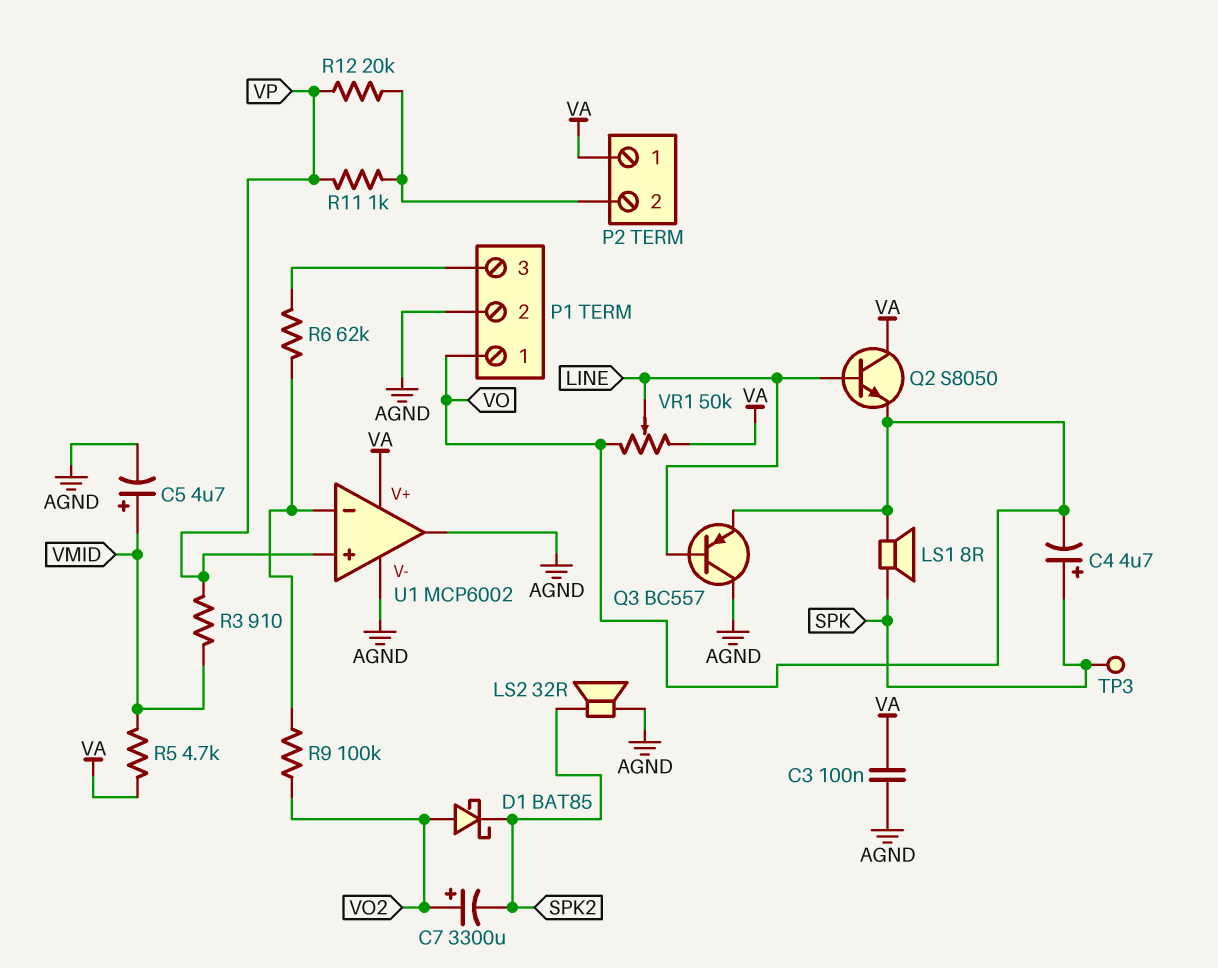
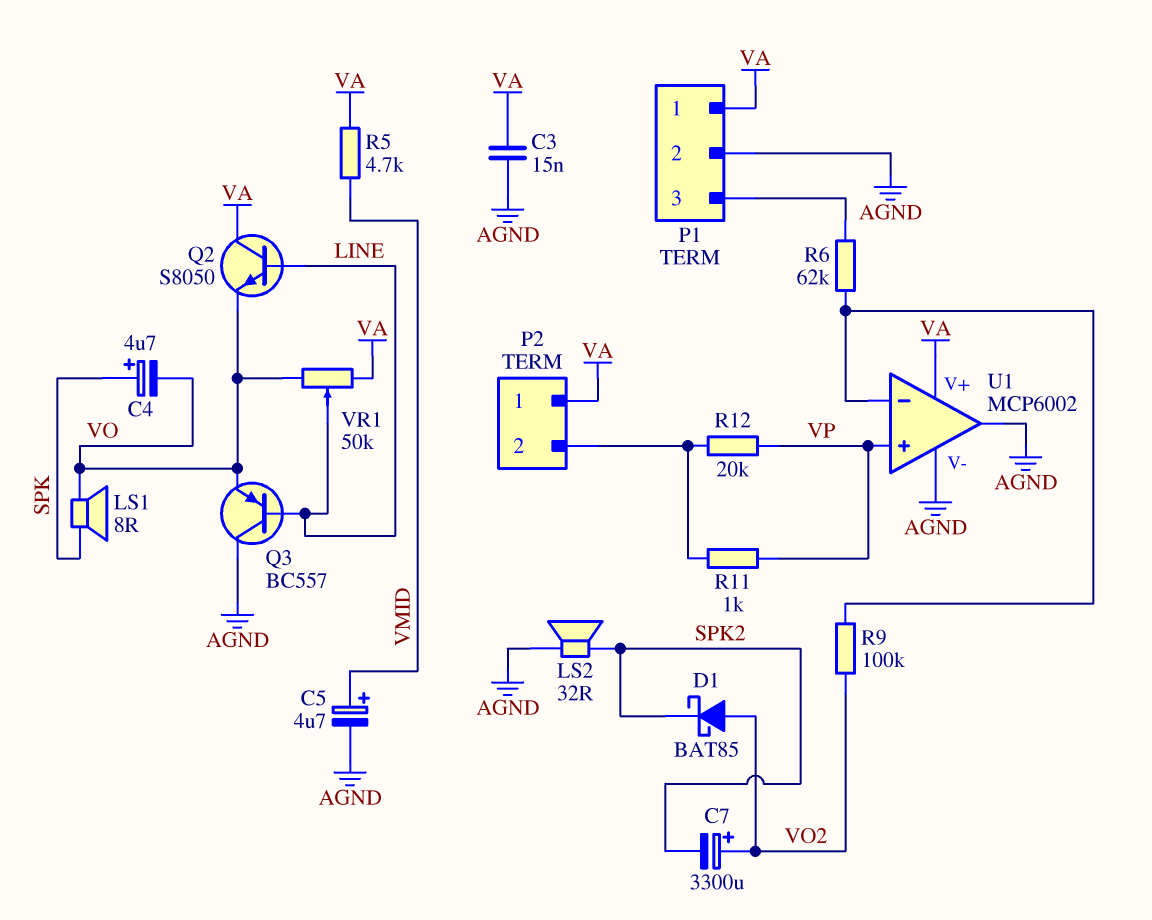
C3: 100nF (AGND, VA) -> 15nF (AGND, VA)
P1 pin 1: VO -> VA
R3: 910 (VMID, VP) -> none
TP3: test point (SPK) -> none

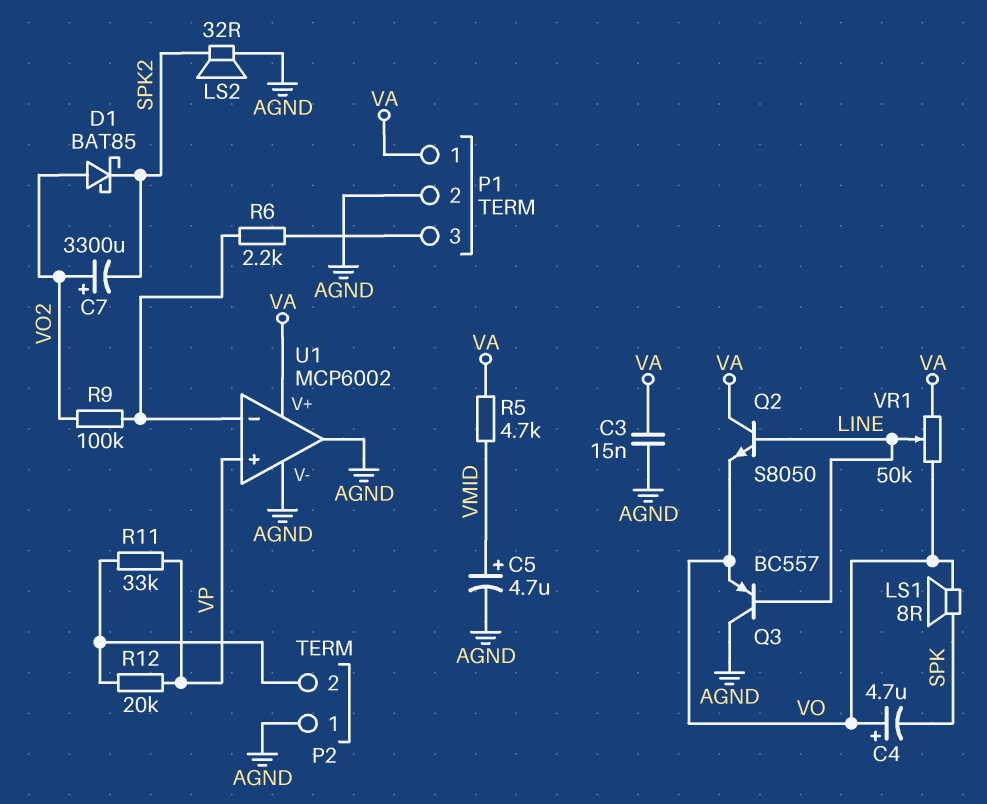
C4: 4.7uF (plus SPK, minus VO) -> 4.7uF (plus VO, minus SPK)
P2 pin 1: VA -> AGND
R6: 62k (P1/3, U1/in-) -> 2.2k (P1/3, U1/in-)
R11: 1k (P2/2, VP) -> 33k (P2/2, VP)

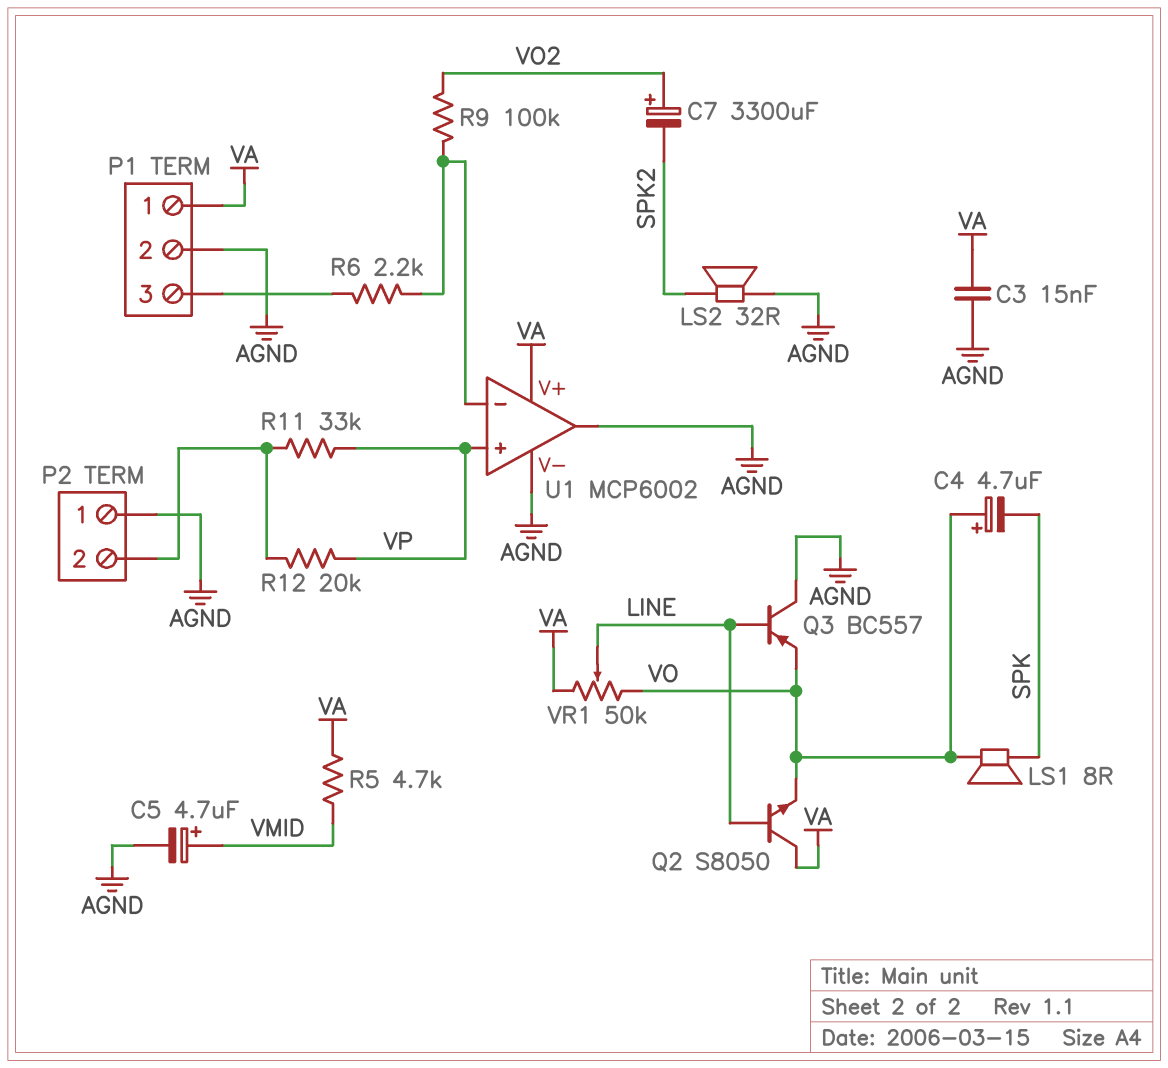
D1: schottky BAT85 (A VO2, K SPK2) -> none

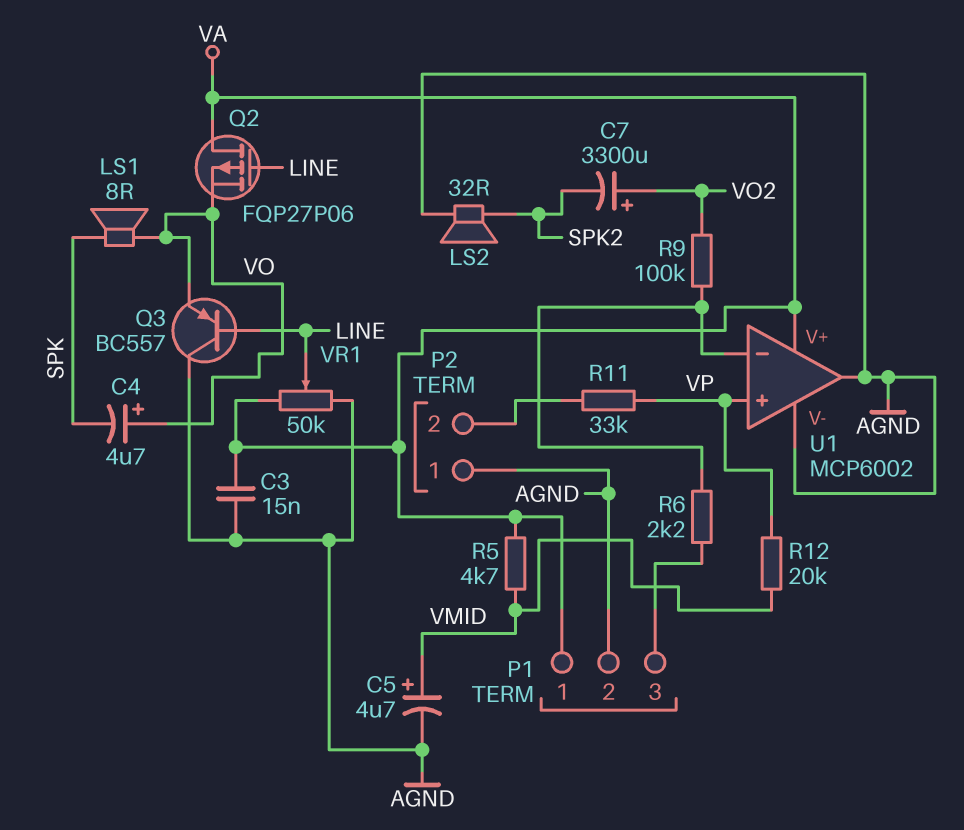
Q2: NPN S8050 (B LINE, C VA, E VO) -> PMOS FQP27P06 (G LINE, D VA, S VO)
R12: 20k (P2/2, VP) -> 20k (VMID, VP)
VR1: 50k (VA, VO, wiper LINE) -> 50k (AGND, VA, wiper LINE)

